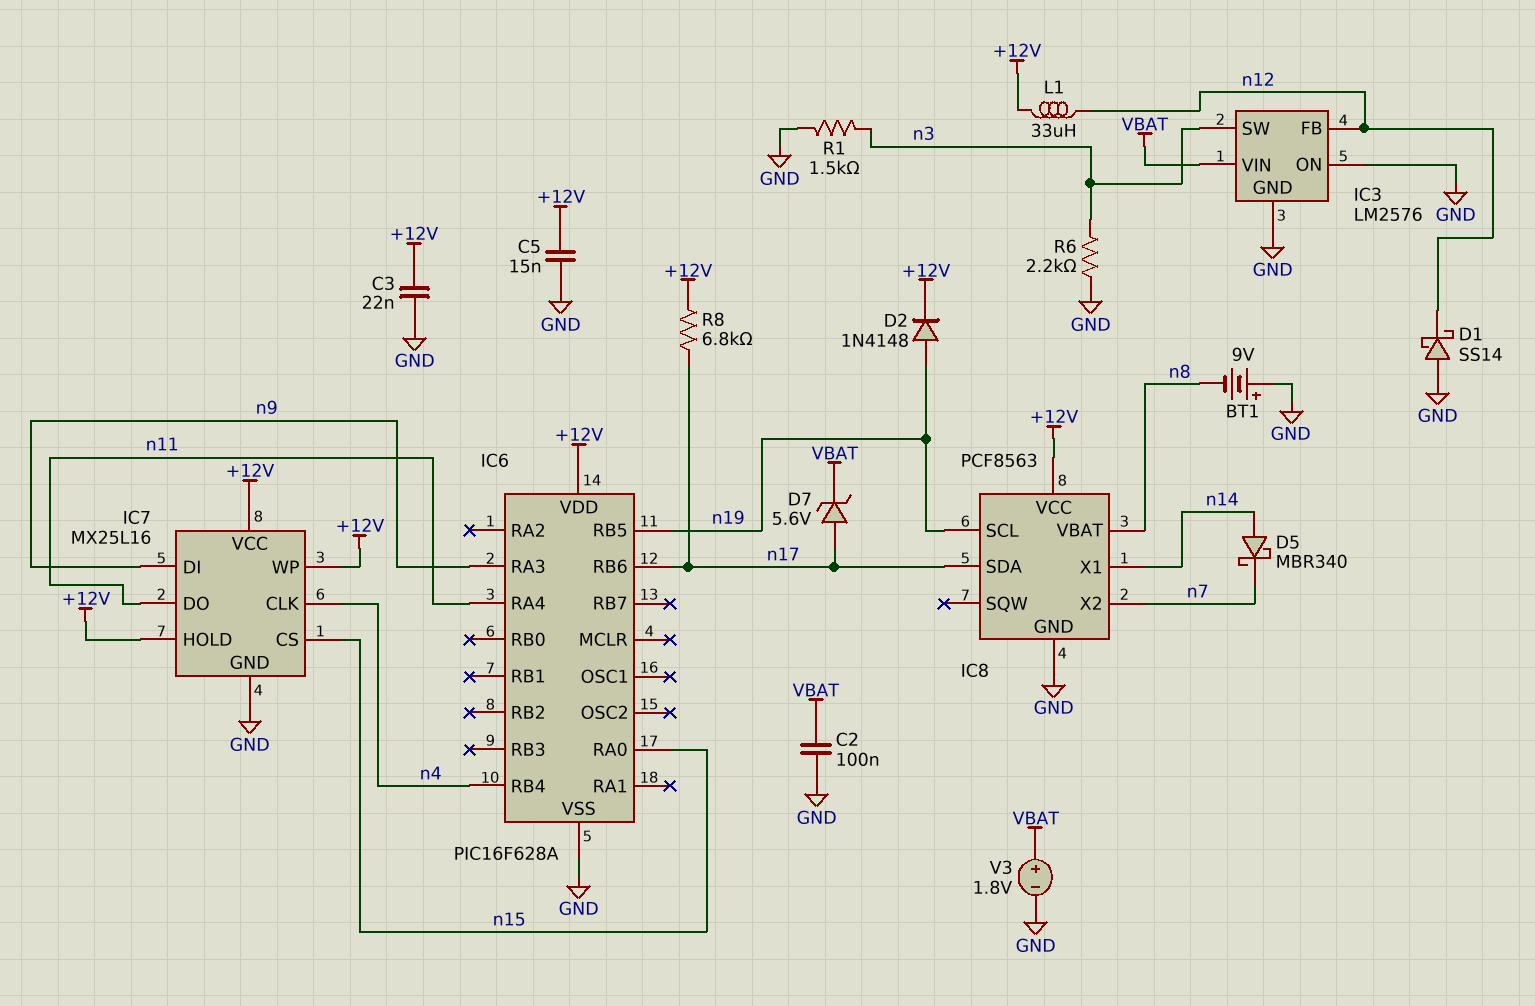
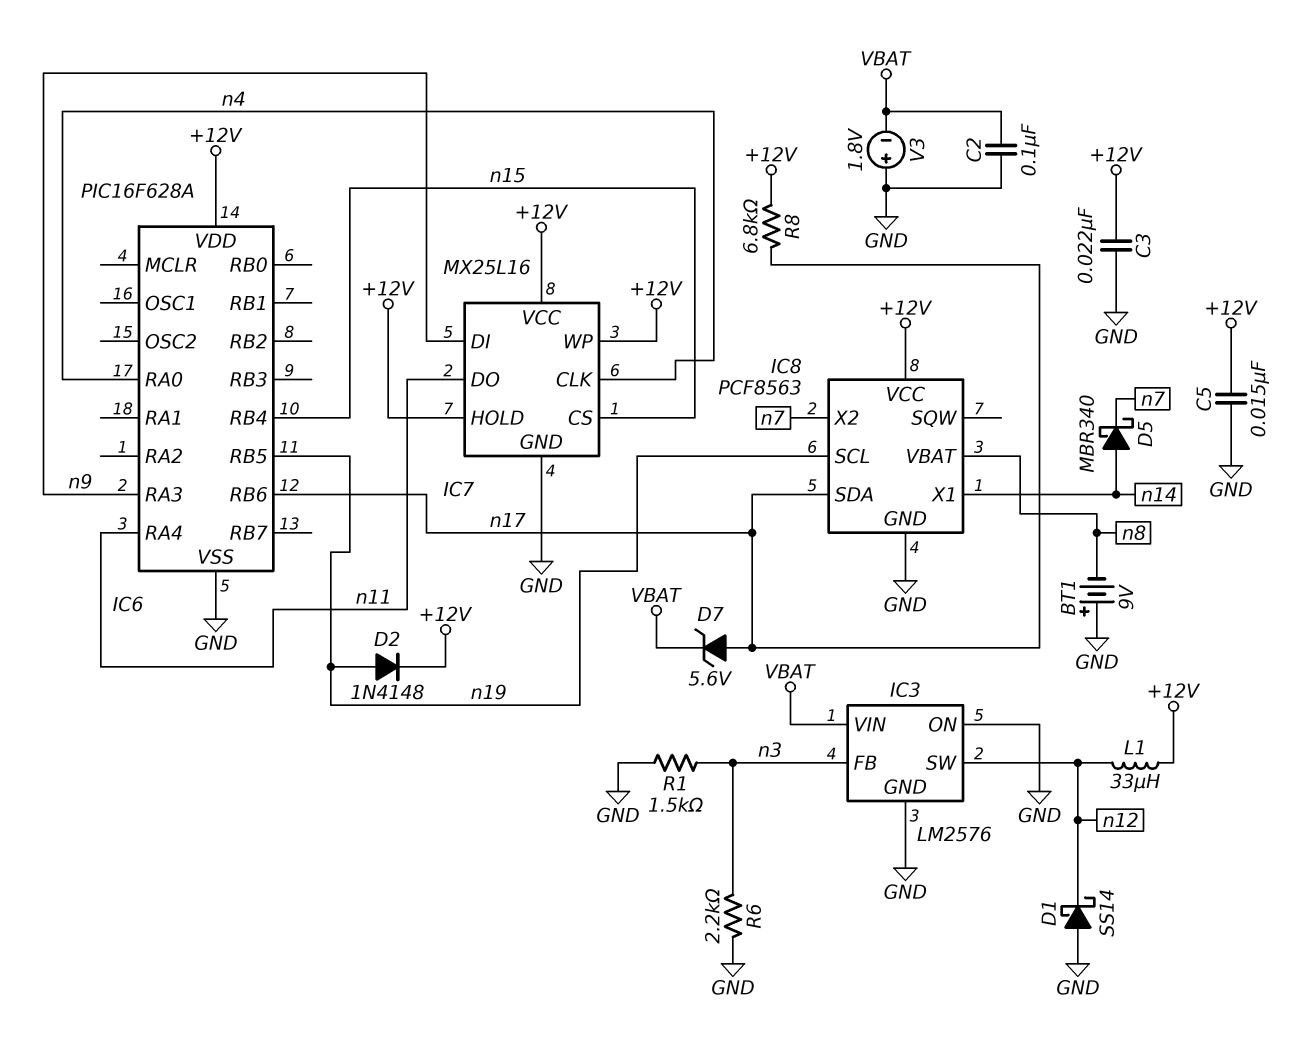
IC3 pin FB: n12 -> n3
IC3 pin SW: n3 -> n12
IC6 pin RA0: n15 -> n4
IC6 pin RB4: n4 -> n15
V3: 1.8V (plus VBAT, minus GND) -> 1.8V (plus GND, minus VBAT)

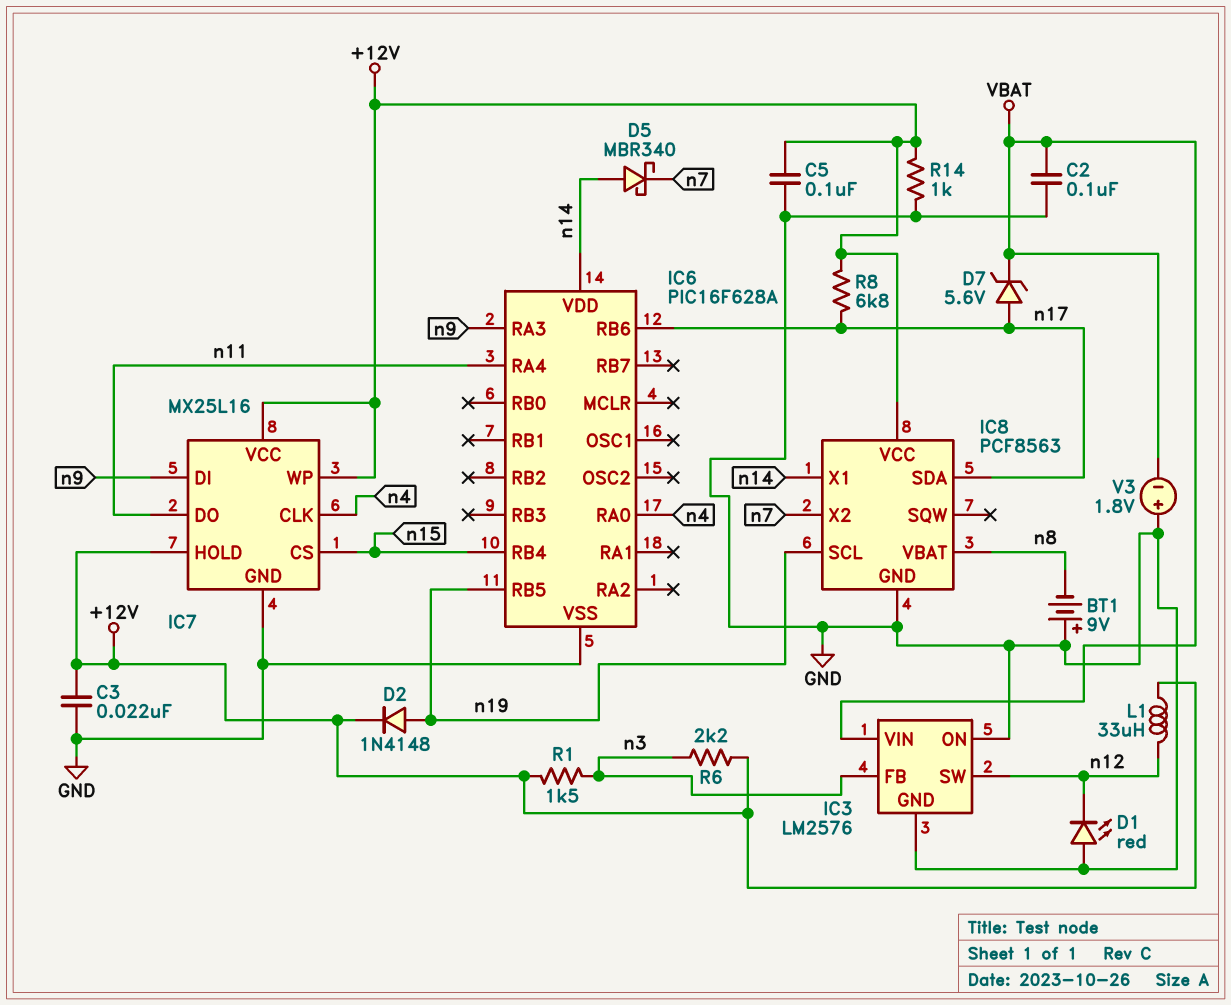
C5: 15nF (+12V, GND) -> 100nF (+12V, GND)
D1: schottky SS14 (A GND, K n12) -> LED red (A GND, K n12)
IC6 pin VDD: +12V -> n14
R1: 1.5k (GND, n3) -> 1.5k (+12V, n3)
R6: 2.2k (GND, n3) -> 2.2k (+12V, n3)
R14: none -> 1k (+12V, GND)

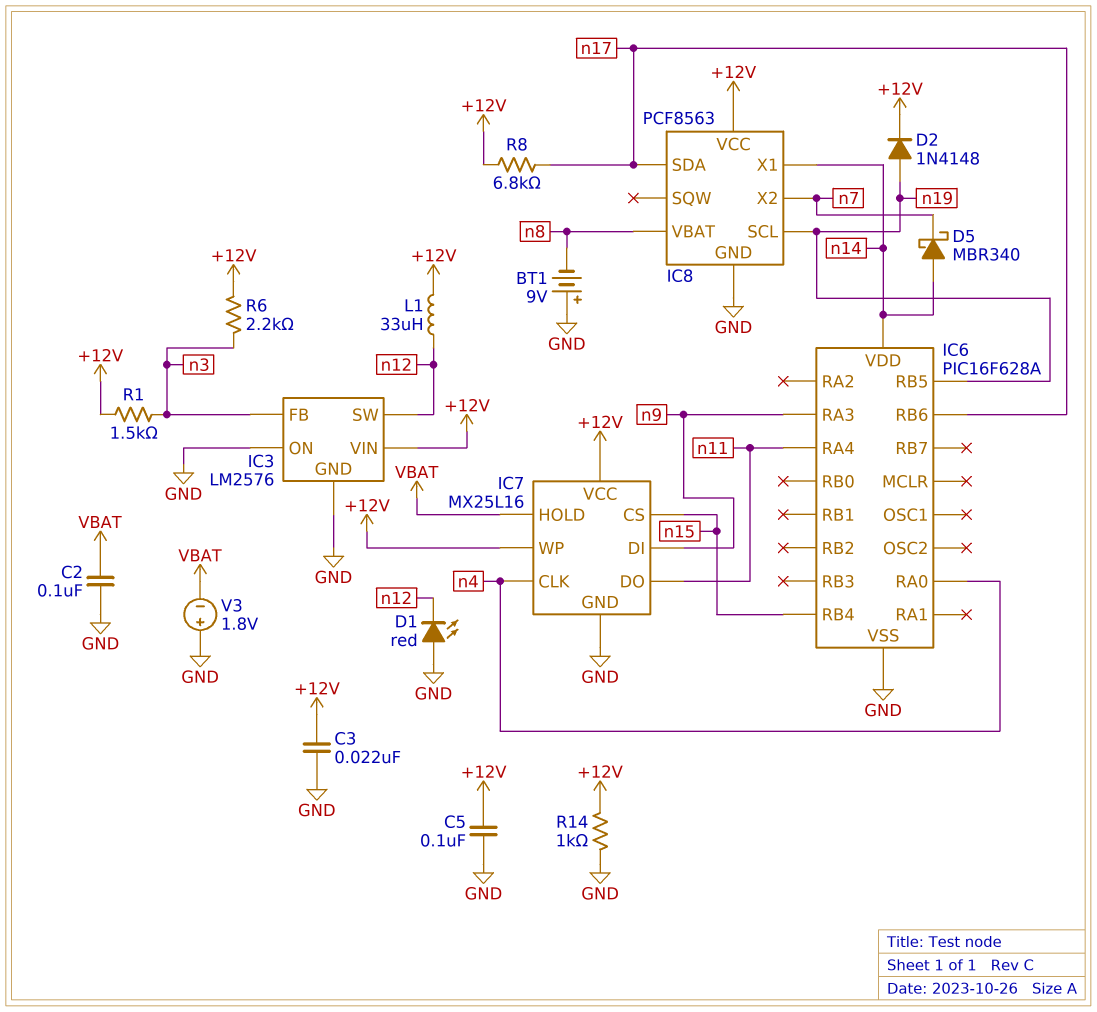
D7: zener 5.6V (A n17, K VBAT) -> none
IC3 pin VIN: VBAT -> +12V
IC7 pin HOLD: +12V -> VBAT

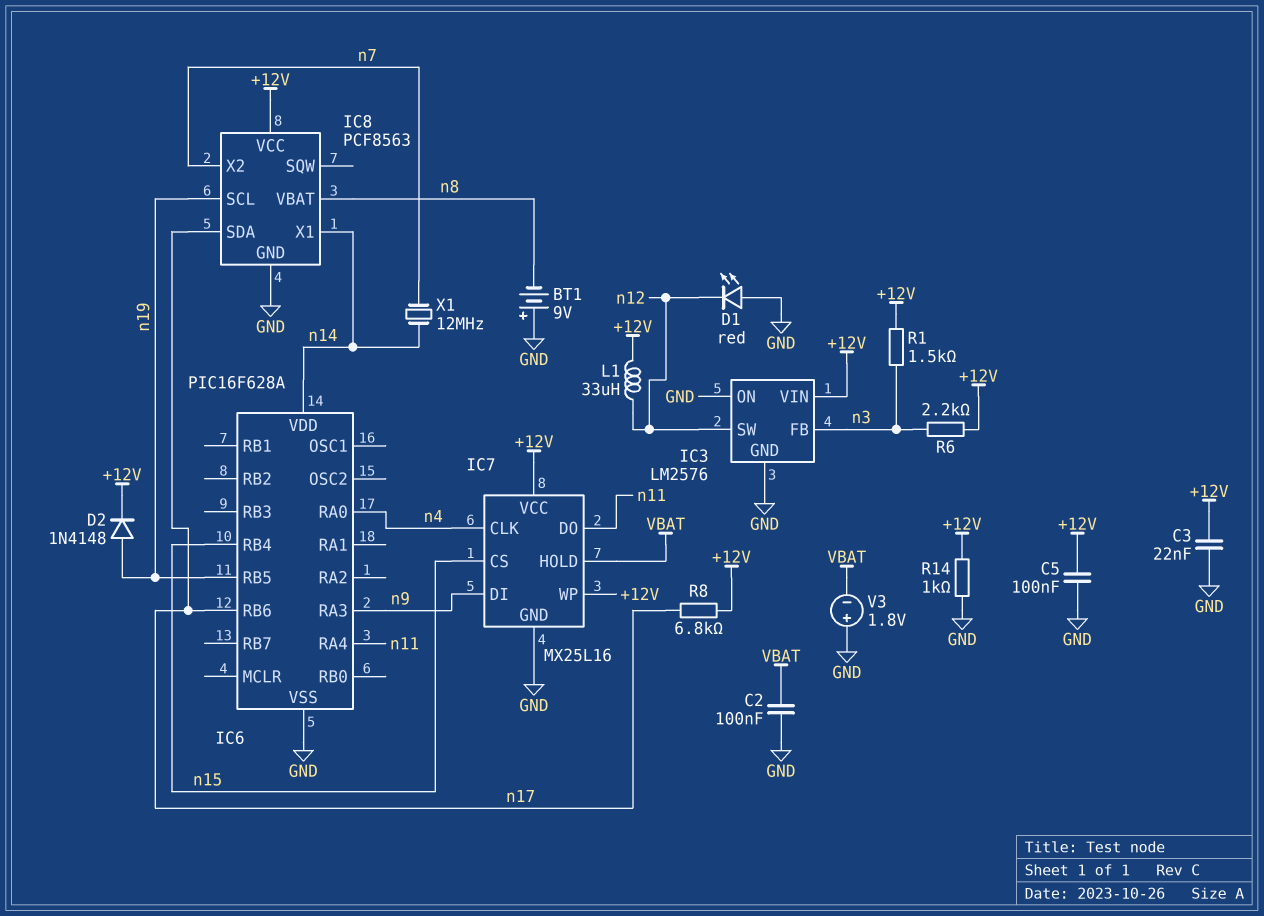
D5: schottky MBR340 (A n14, K n7) -> none
X1: none -> 12MHz (n7, n14)

